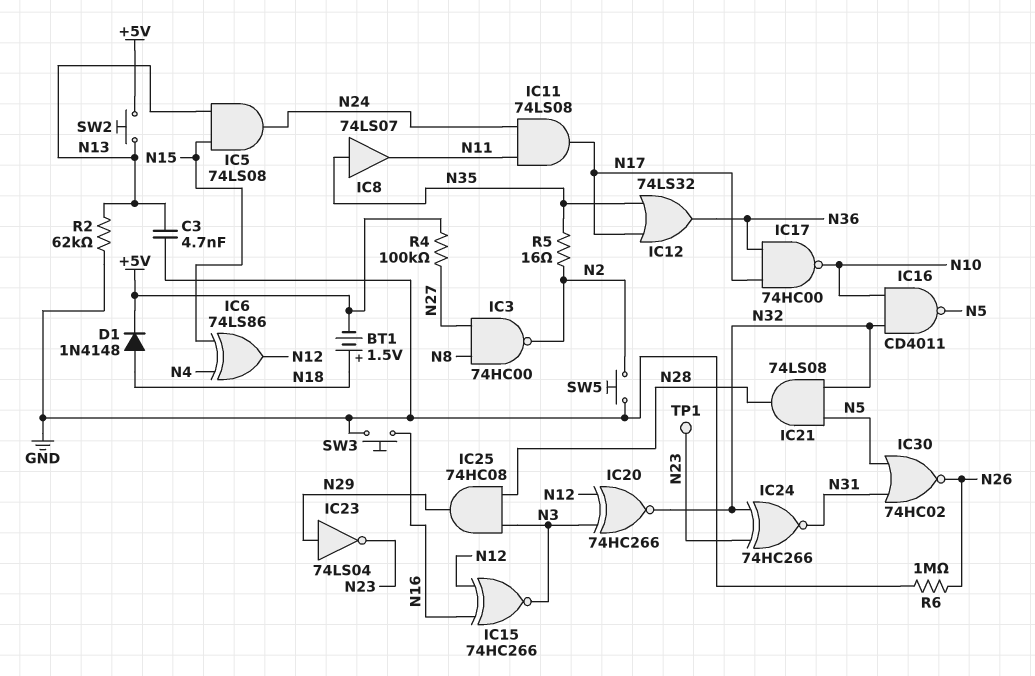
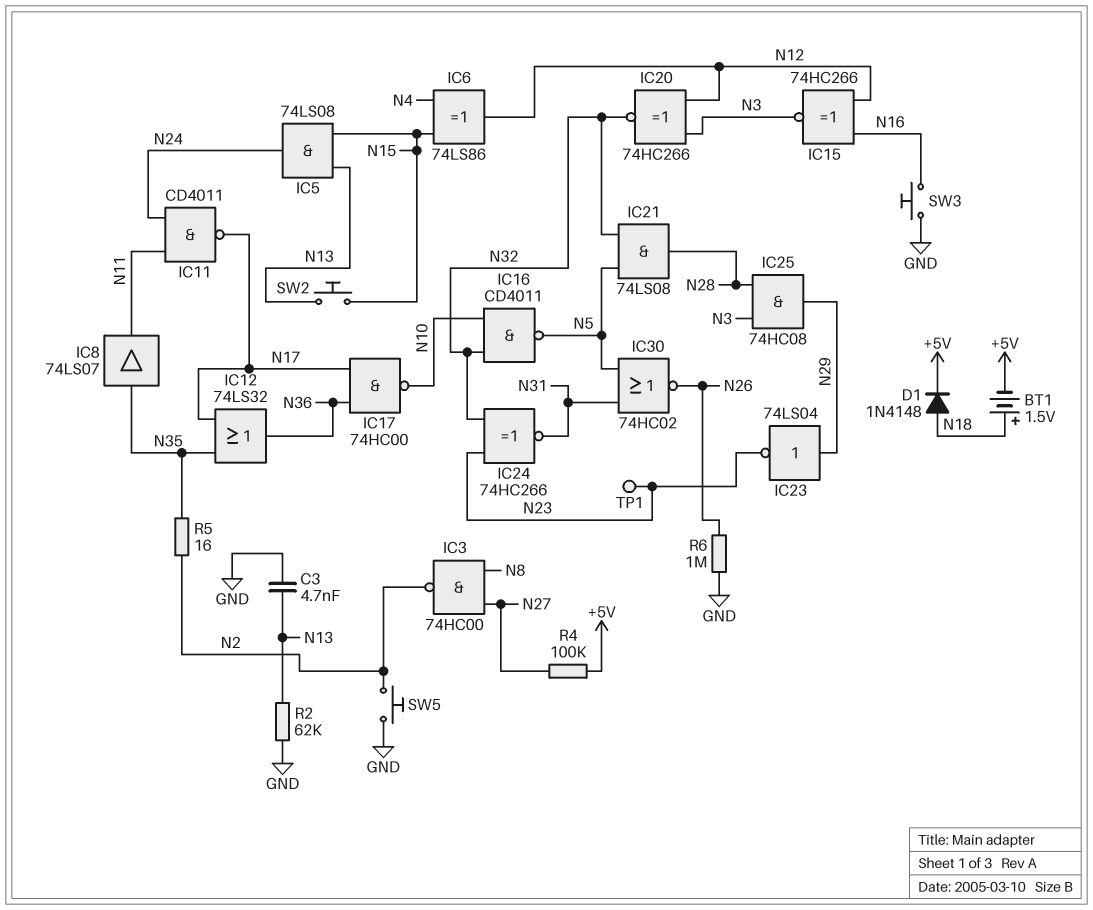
IC11: AND 74LS08 (in N11, in N24, out N17) -> NAND CD4011 (in N11, in N24, out N17)
SW2: button (+5V, N13) -> button (N13, N15)

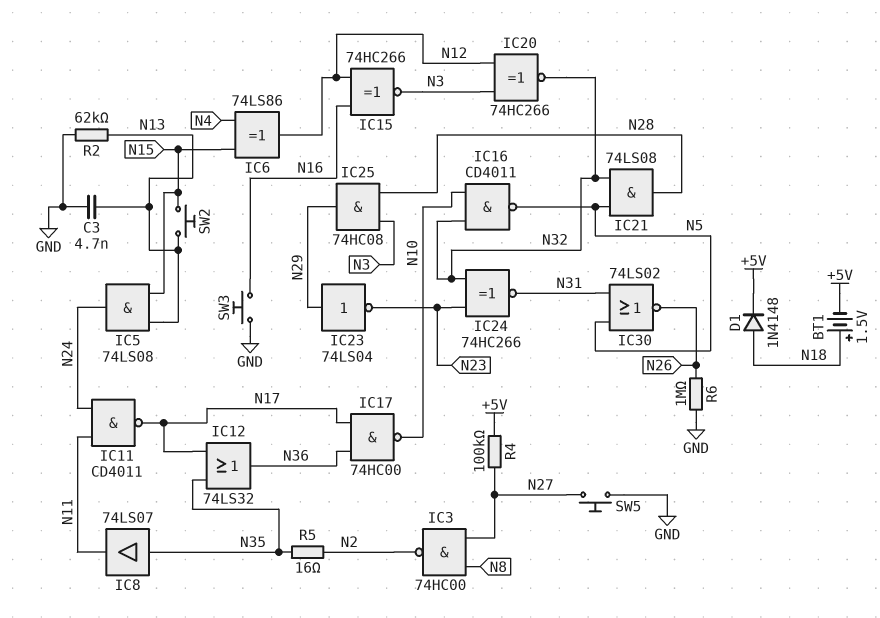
IC30: NOR 74HC02 (in N5, in N31, out N26) -> NOR 74LS02 (in N5, in N31, out N26)
SW5: button (GND, N2) -> button (GND, N27)
TP1: test point (N23) -> none

